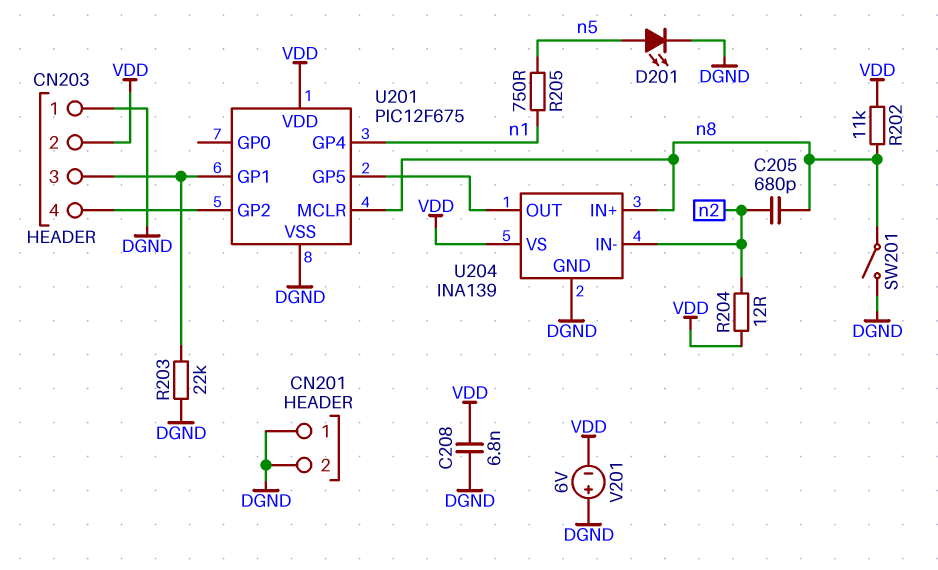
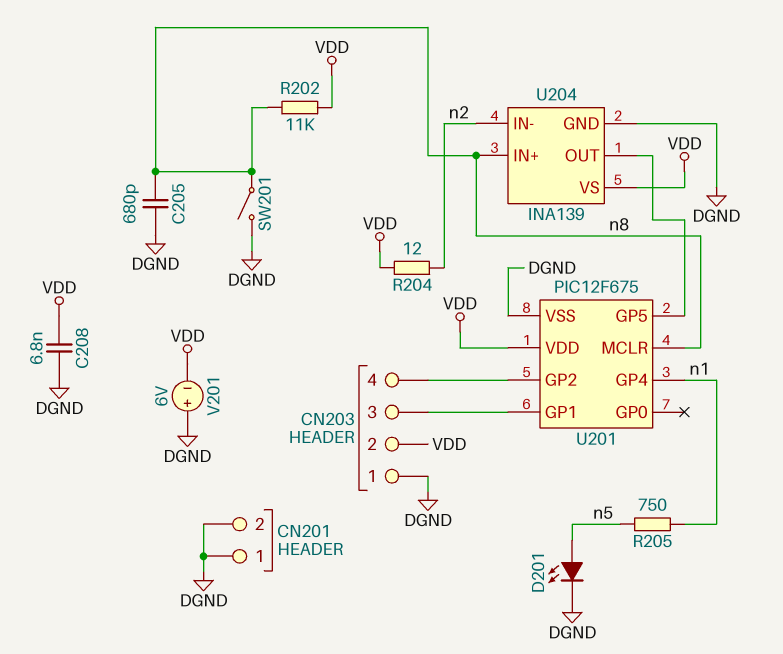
C205: 680pF (n2, n8) -> 680pF (DGND, n8)
R203: 22k (CN203/3, DGND) -> none

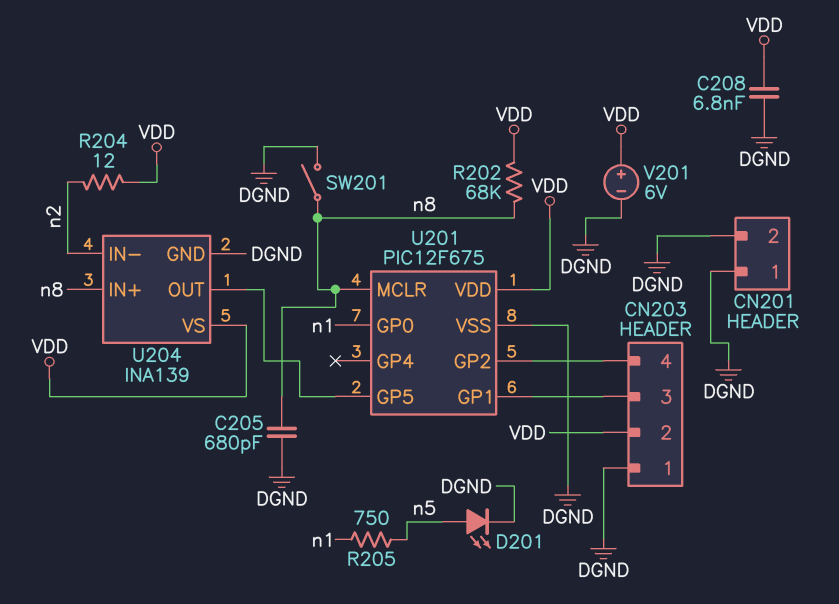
R202: 11k (VDD, n8) -> 68k (VDD, n8)
U201 pin GP0: none -> n1
U201 pin GP4: n1 -> none
V201: 6V (plus DGND, minus VDD) -> 6V (plus VDD, minus DGND)

